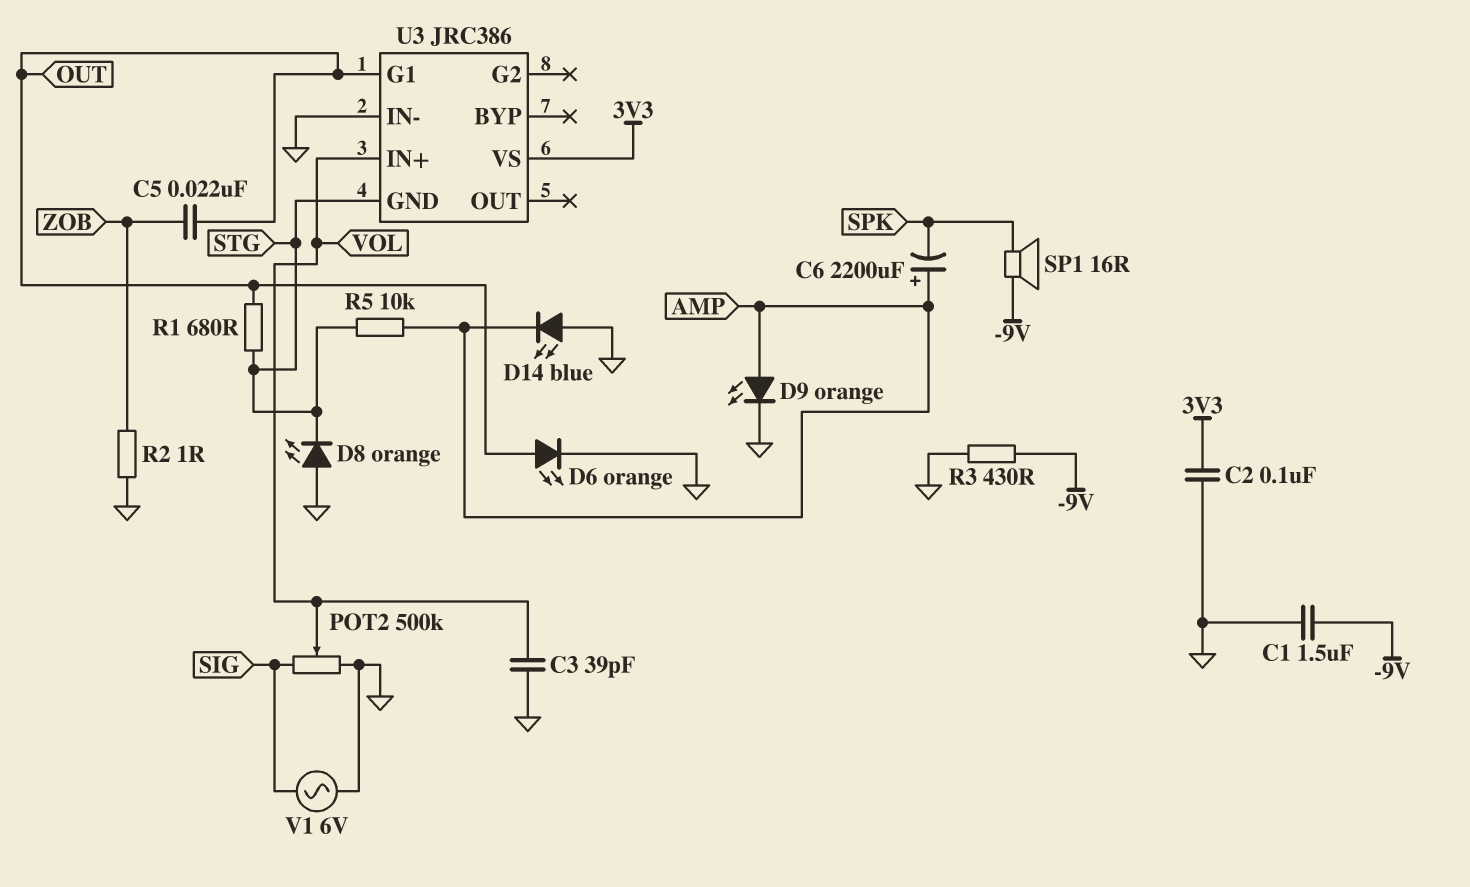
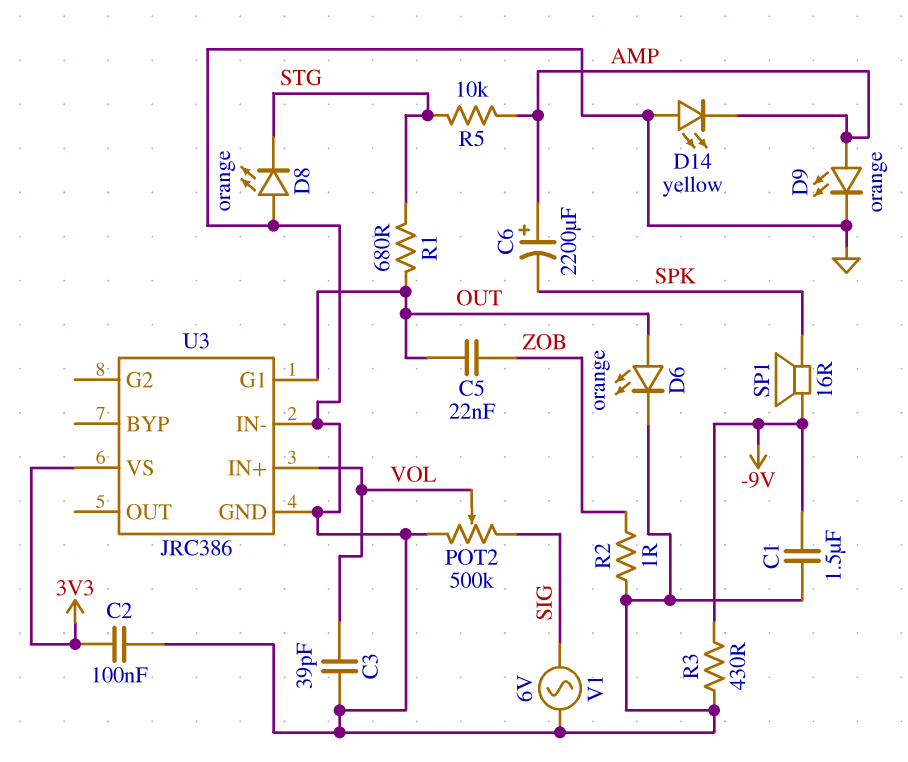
D14: LED blue (A GND, K AMP) -> LED yellow (A GND, K AMP)
U3 pin GND: STG -> GND

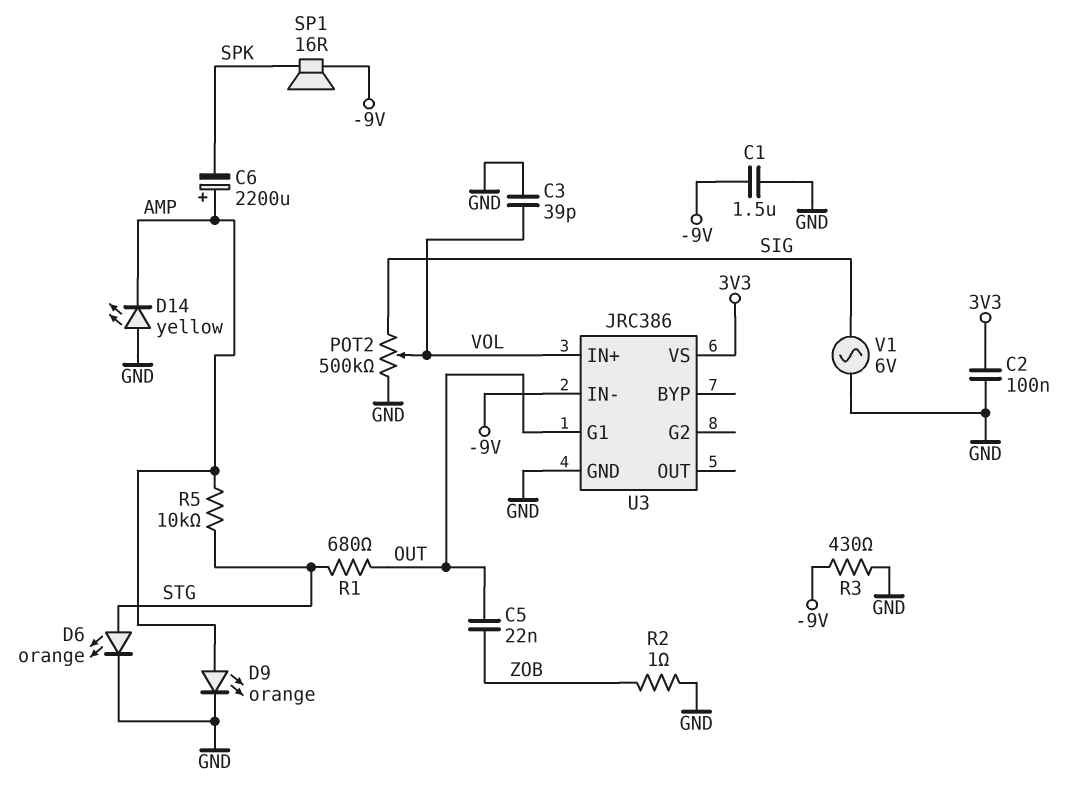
D6: LED orange (A OUT, K GND) -> LED orange (A STG, K GND)
D8: LED orange (A GND, K STG) -> none
U3 pin IN-: GND -> -9V

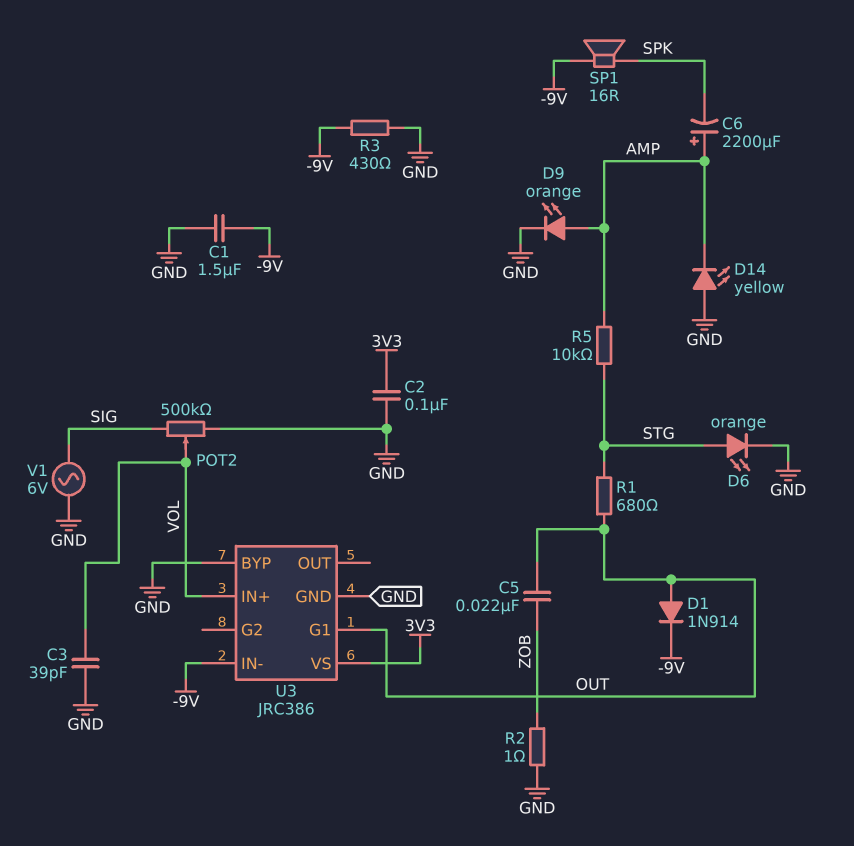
D1: none -> diode 1N914 (A OUT, K -9V)
U3 pin BYP: none -> GND

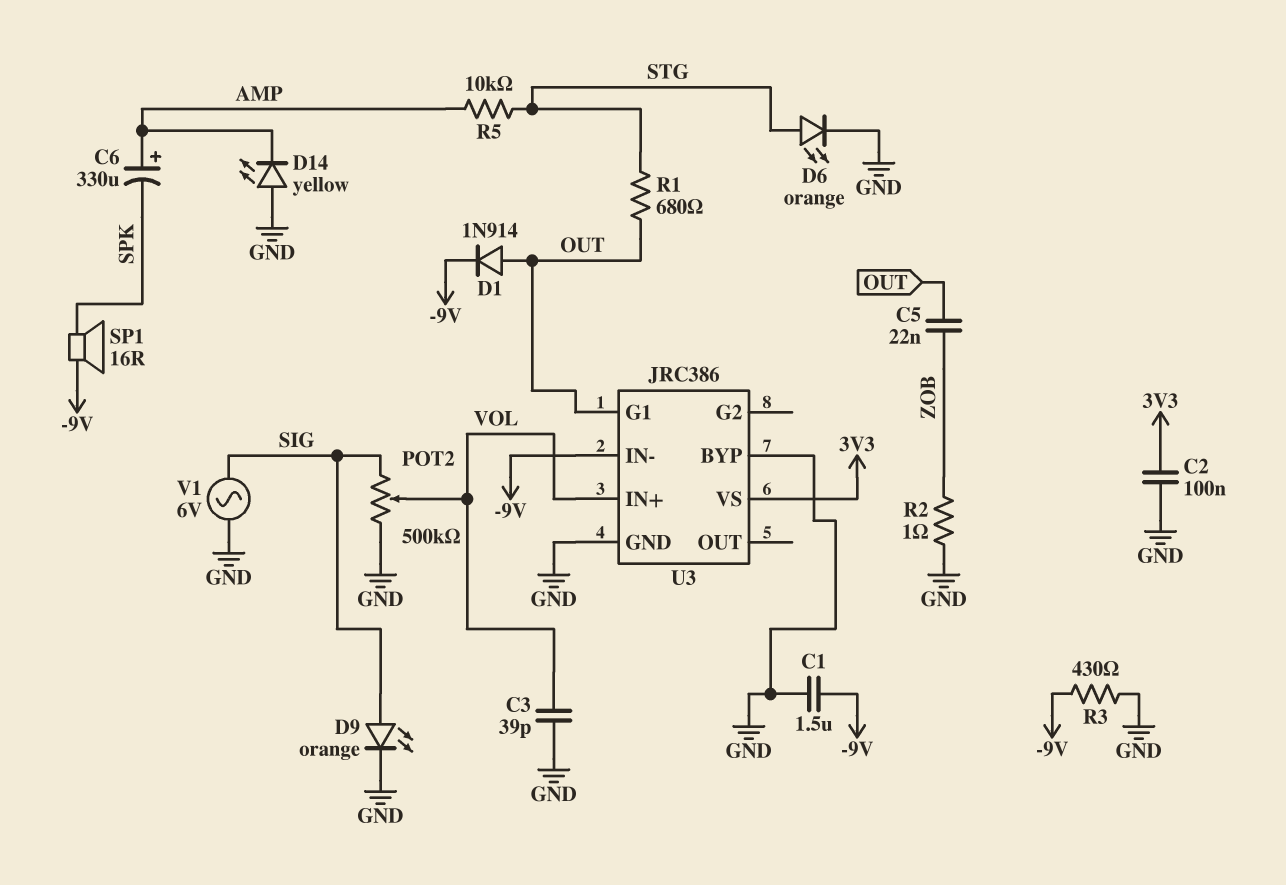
C6: 2200uF (plus AMP, minus SPK) -> 330uF (plus AMP, minus SPK)
D9: LED orange (A AMP, K GND) -> LED orange (A SIG, K GND)

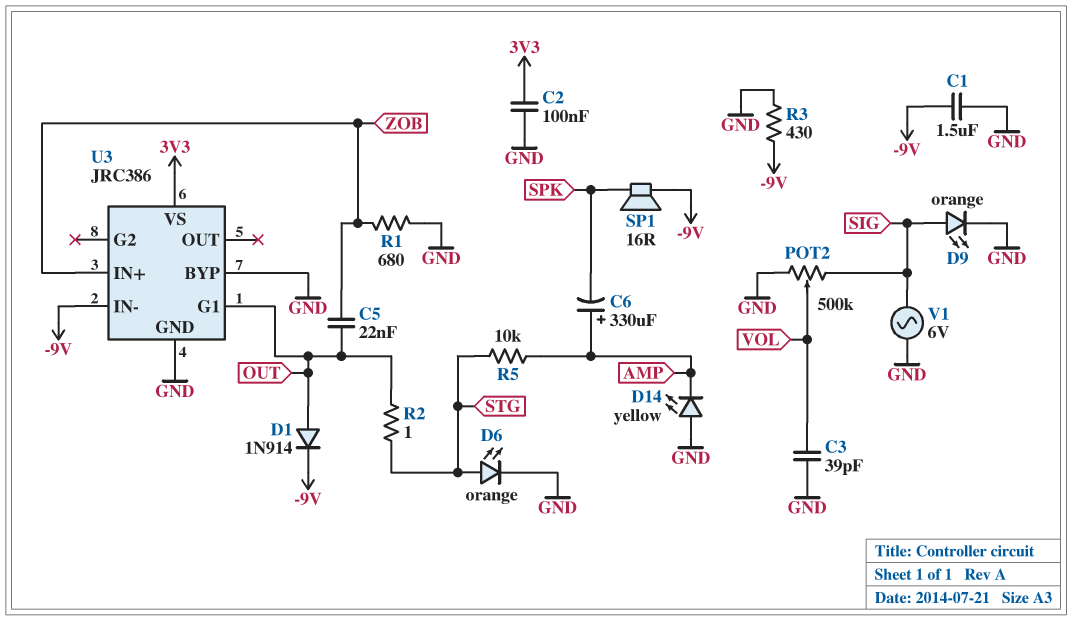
R1: 680 (OUT, STG) -> 680 (GND, ZOB)
R2: 1 (GND, ZOB) -> 1 (OUT, STG)
U3 pin IN+: VOL -> ZOB

